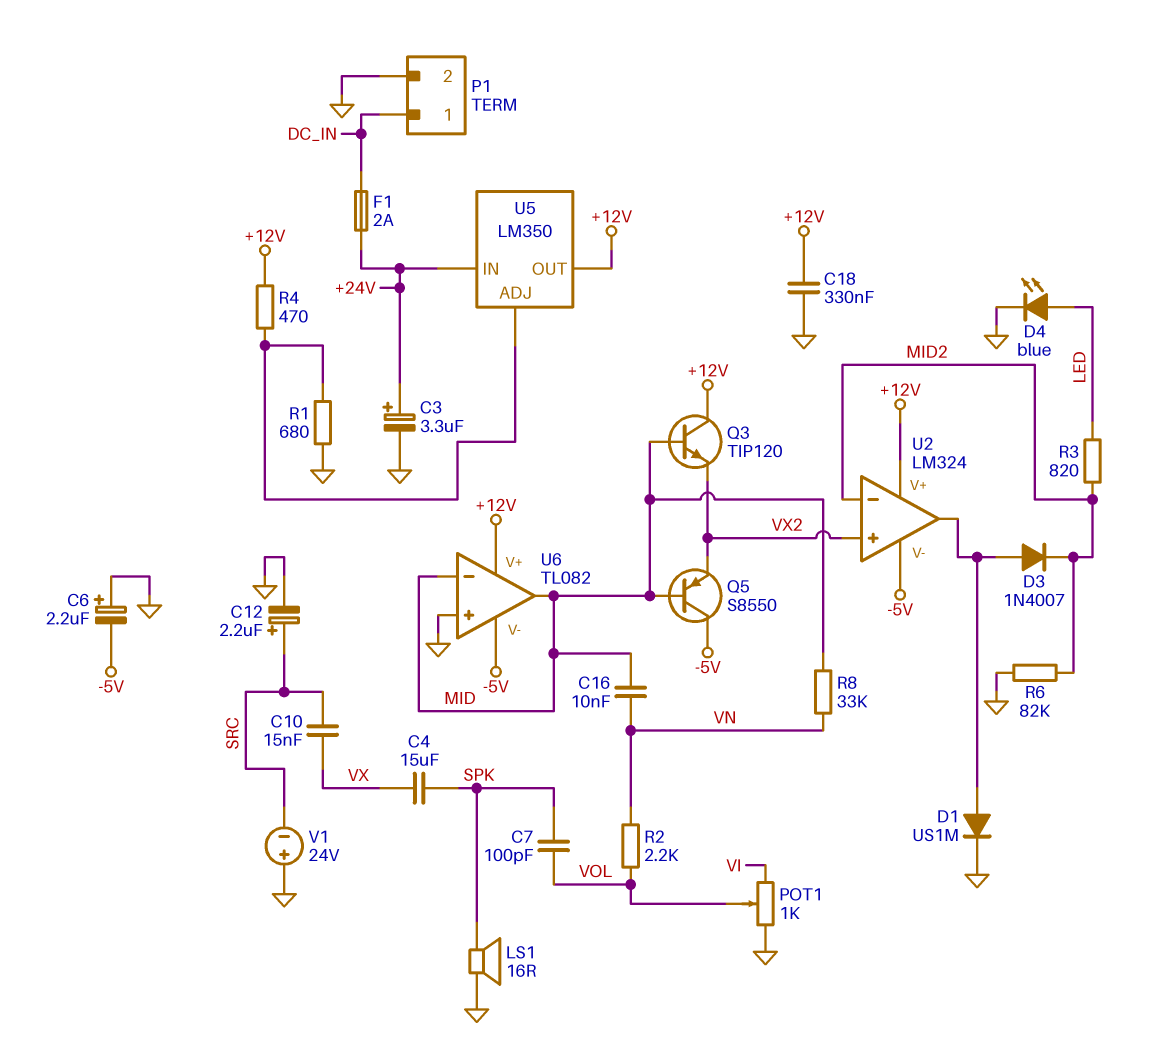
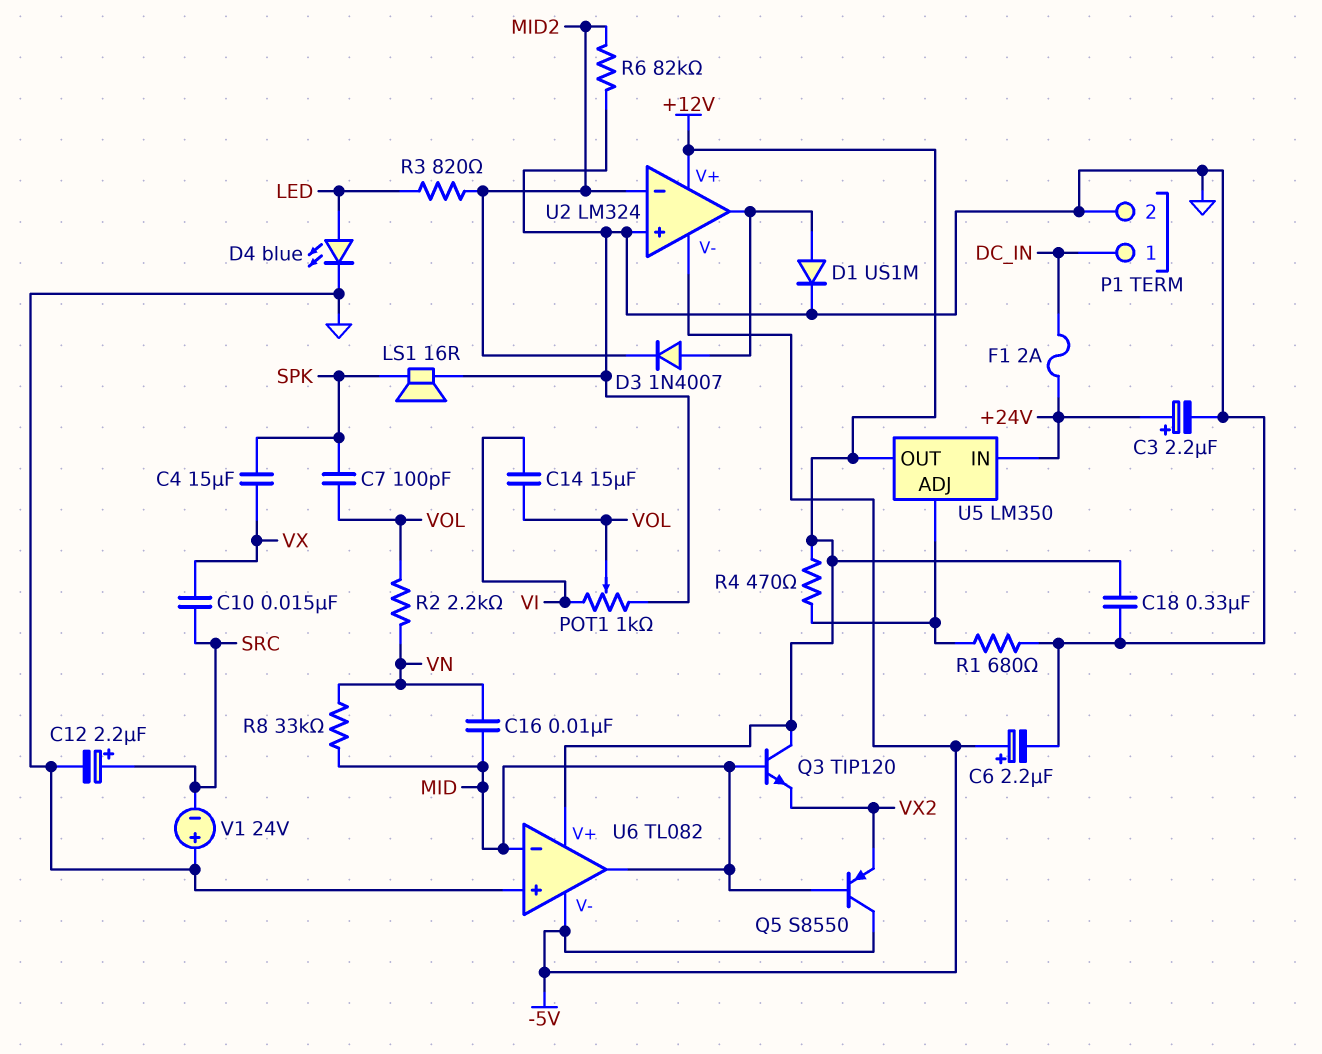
C3: 3.3uF (plus +24V, minus GND) -> 2.2uF (plus +24V, minus GND)
C6: 2.2uF (plus GND, minus -5V) -> 2.2uF (plus -5V, minus GND)
C14: none -> 15uF (VI, VOL)
U2 pin in+: VX2 -> GND

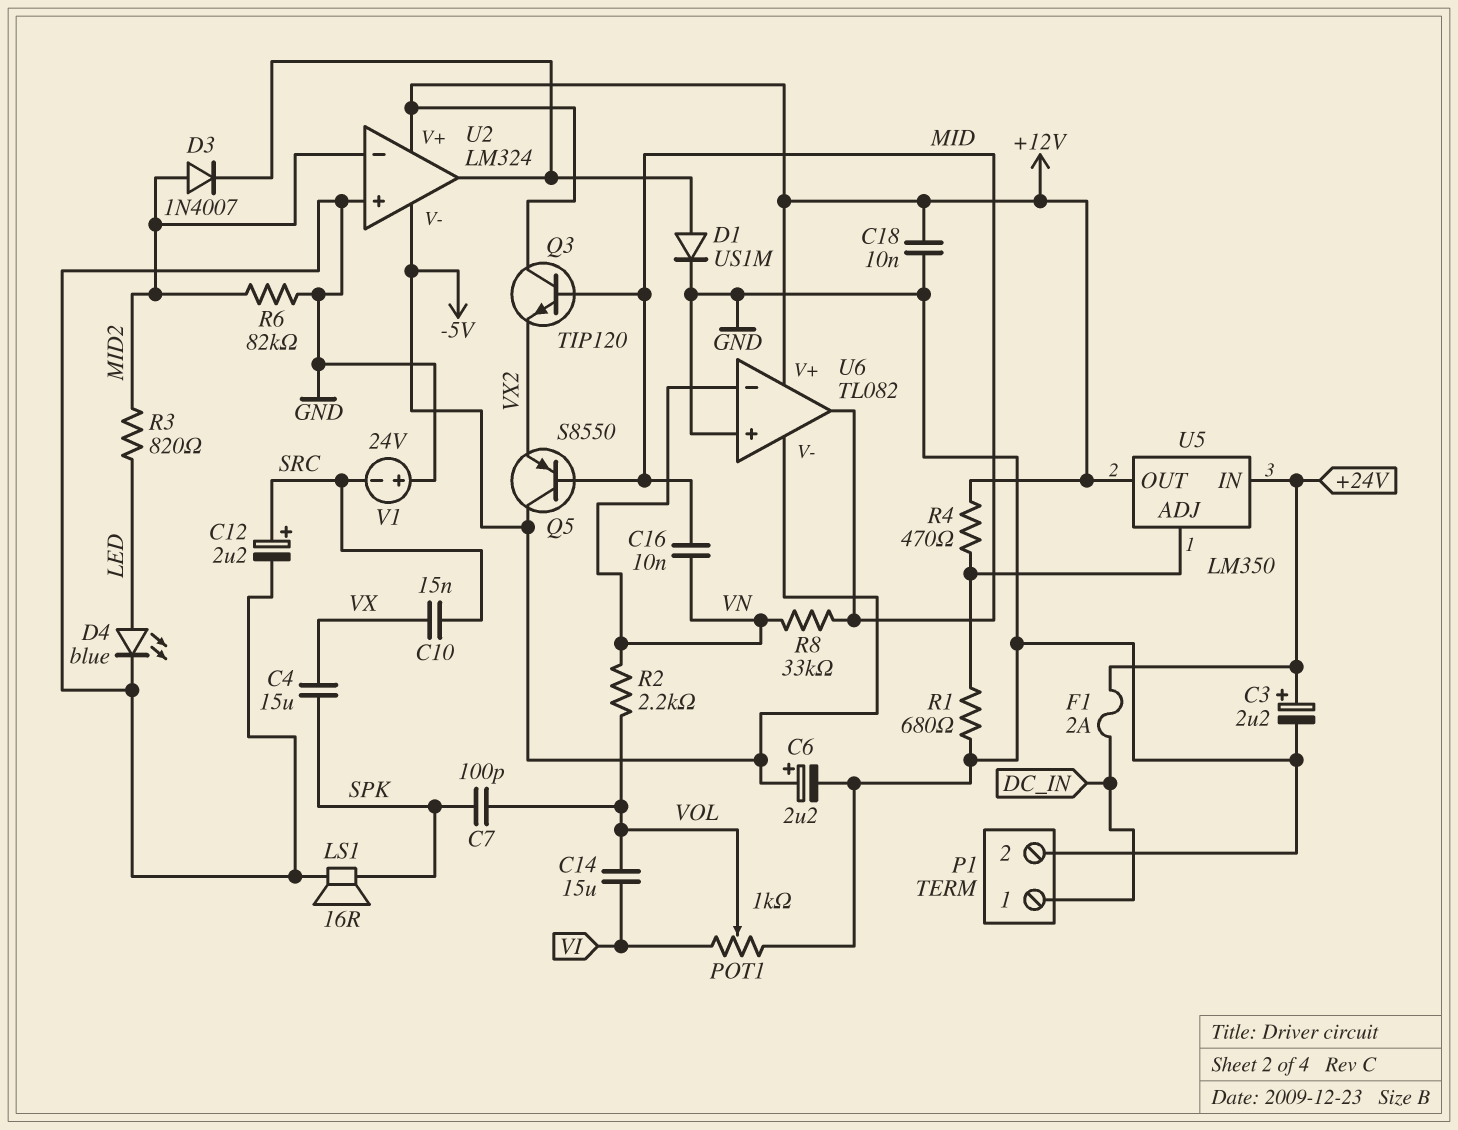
C18: 330nF (+12V, GND) -> 10nF (+12V, GND)
D3: diode 1N4007 (A U2/out, K MID2) -> diode 1N4007 (A MID2, K U2/out)
U6 pin in-: MID -> VN

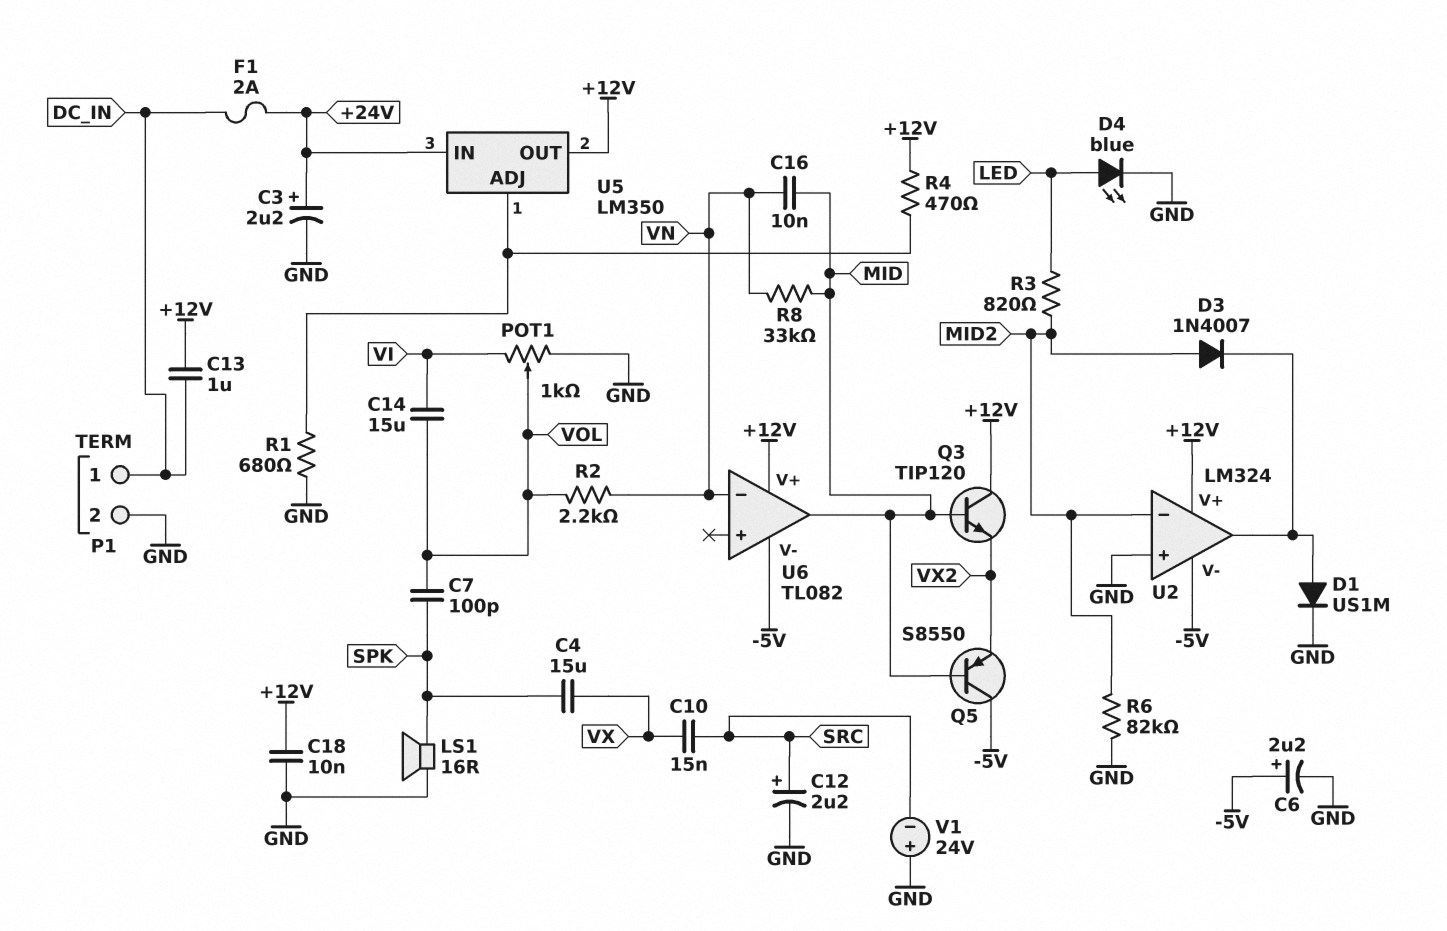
C13: none -> 1uF (+12V, DC_IN)
U6 pin in+: GND -> none

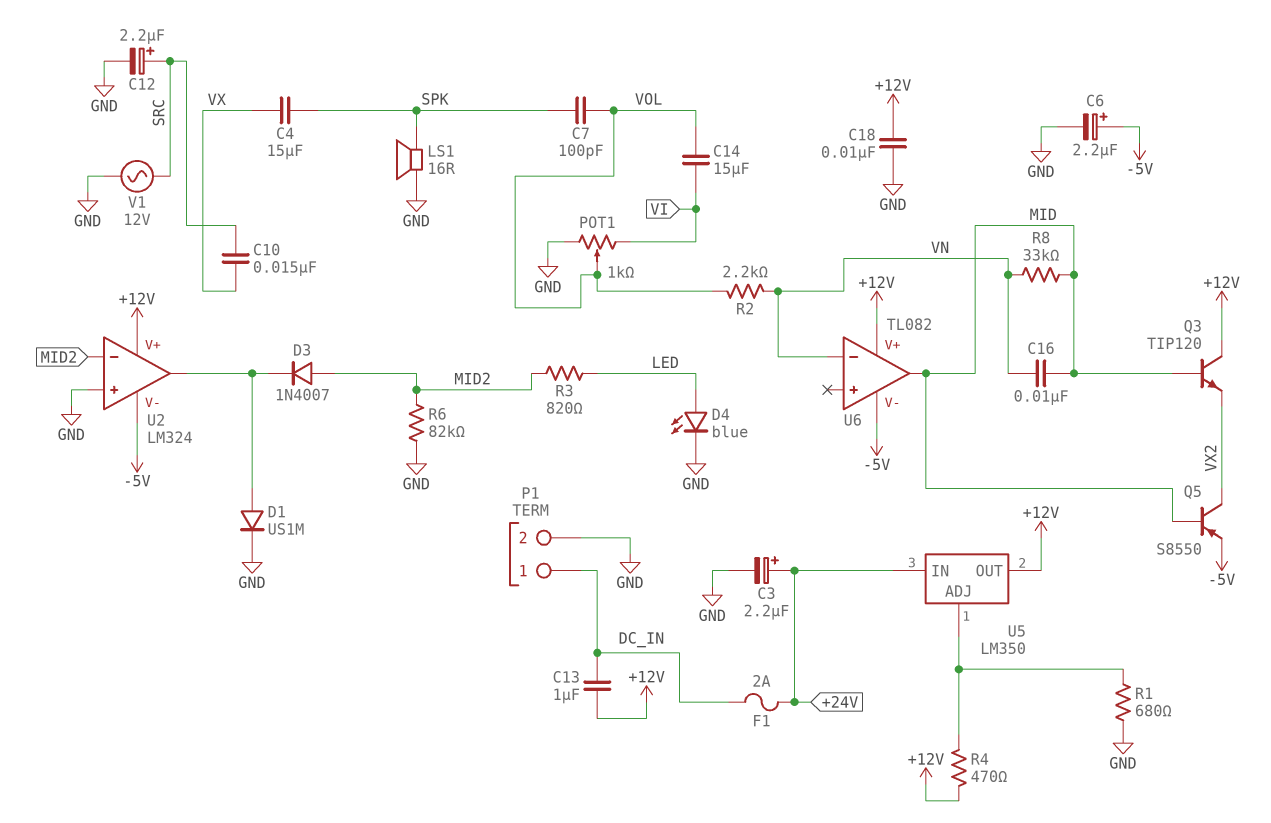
Q5: PNP S8550 (B MID, C -5V, E VX2) -> PNP S8550 (B MID, C VX2, E -5V)
V1: 24V (plus GND, minus SRC) -> AC 12V (GND, SRC)

